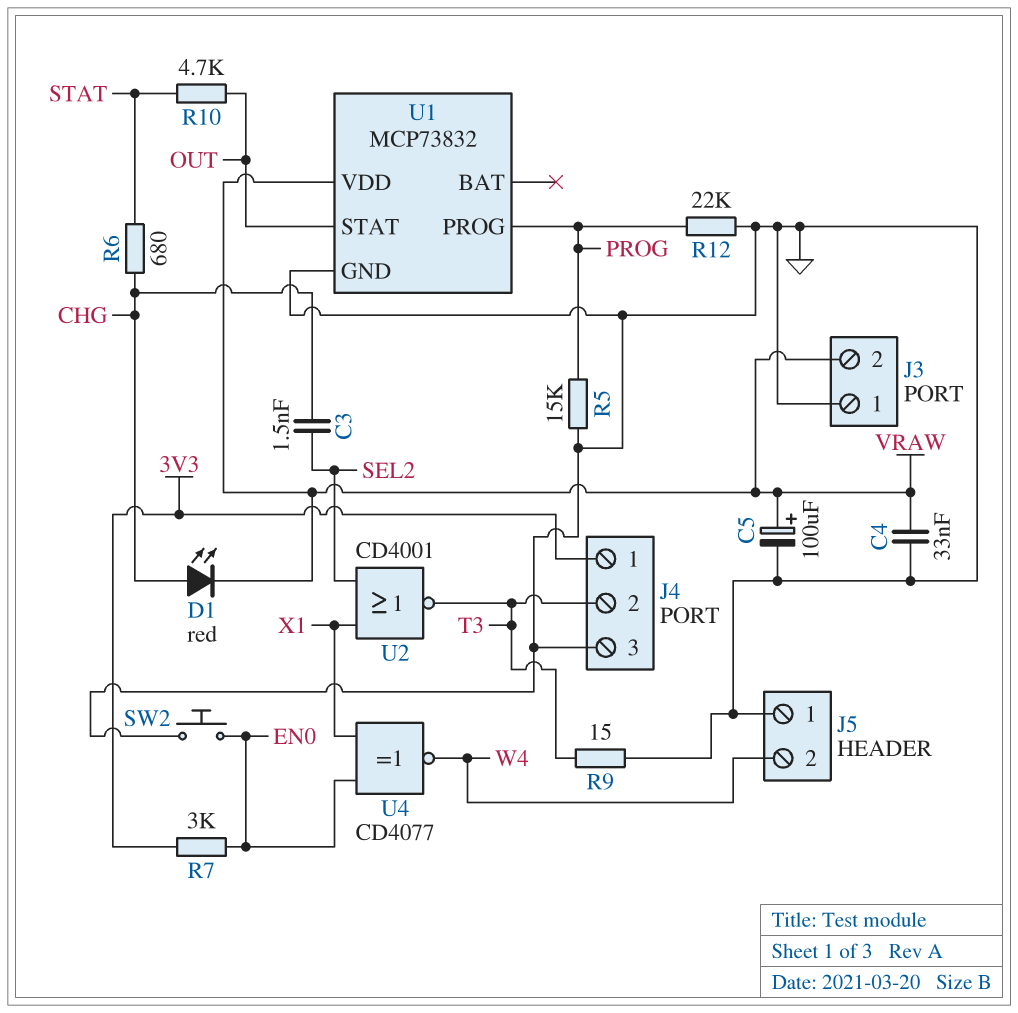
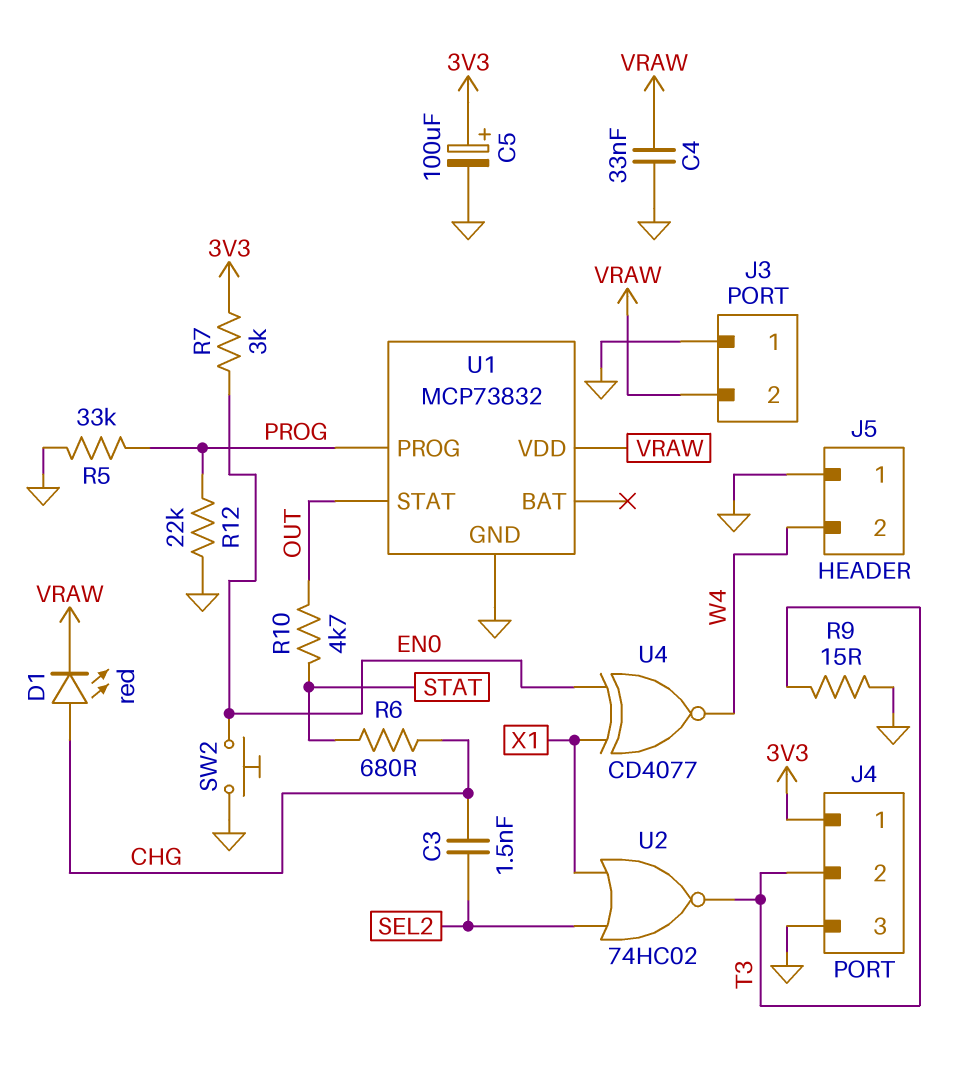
C5: 100uF (plus VRAW, minus GND) -> 100uF (plus 3V3, minus GND)
R5: 15k (GND, PROG) -> 33k (GND, PROG)
U2: NOR CD4001 (in SEL2, in X1, out T3) -> NOR 74HC02 (in SEL2, in X1, out T3)

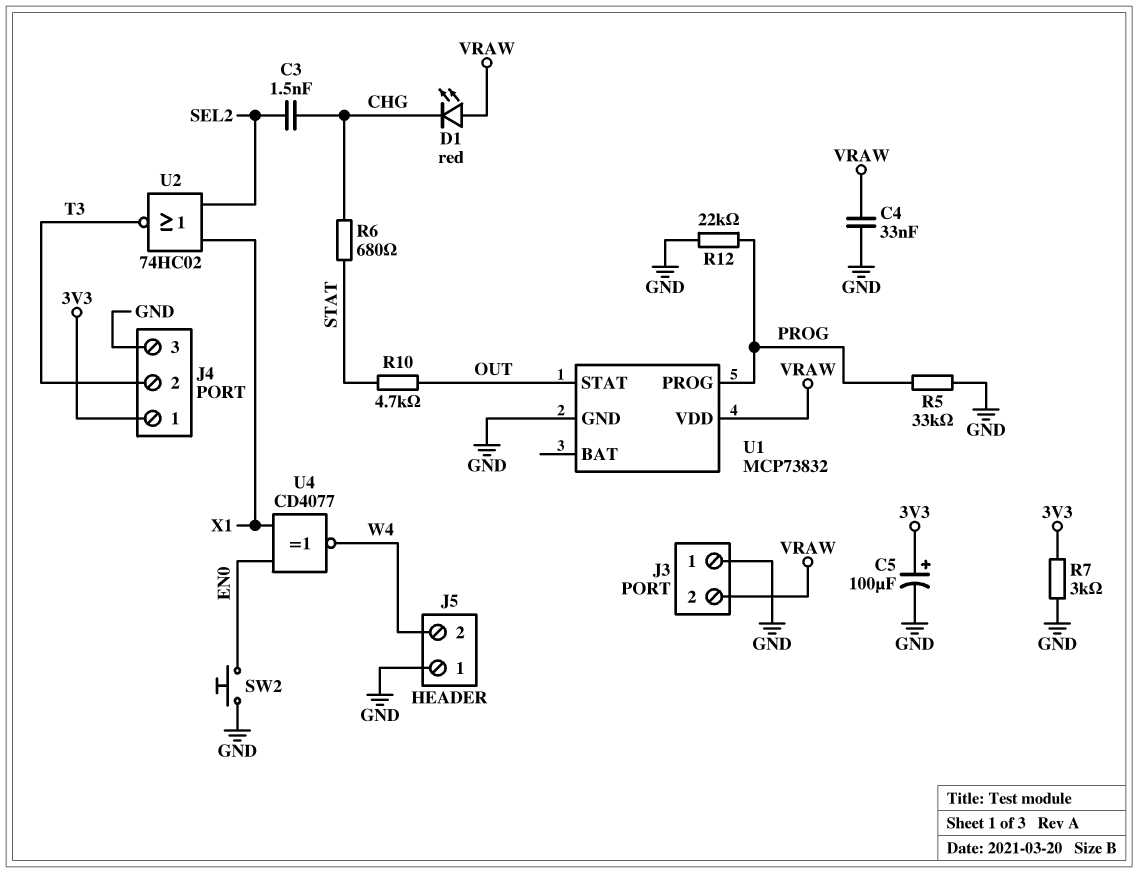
D1: LED red (A CHG, K VRAW) -> LED red (A VRAW, K CHG)
R7: 3k (3V3, EN0) -> 3k (3V3, GND)
R9: 15 (GND, T3) -> none

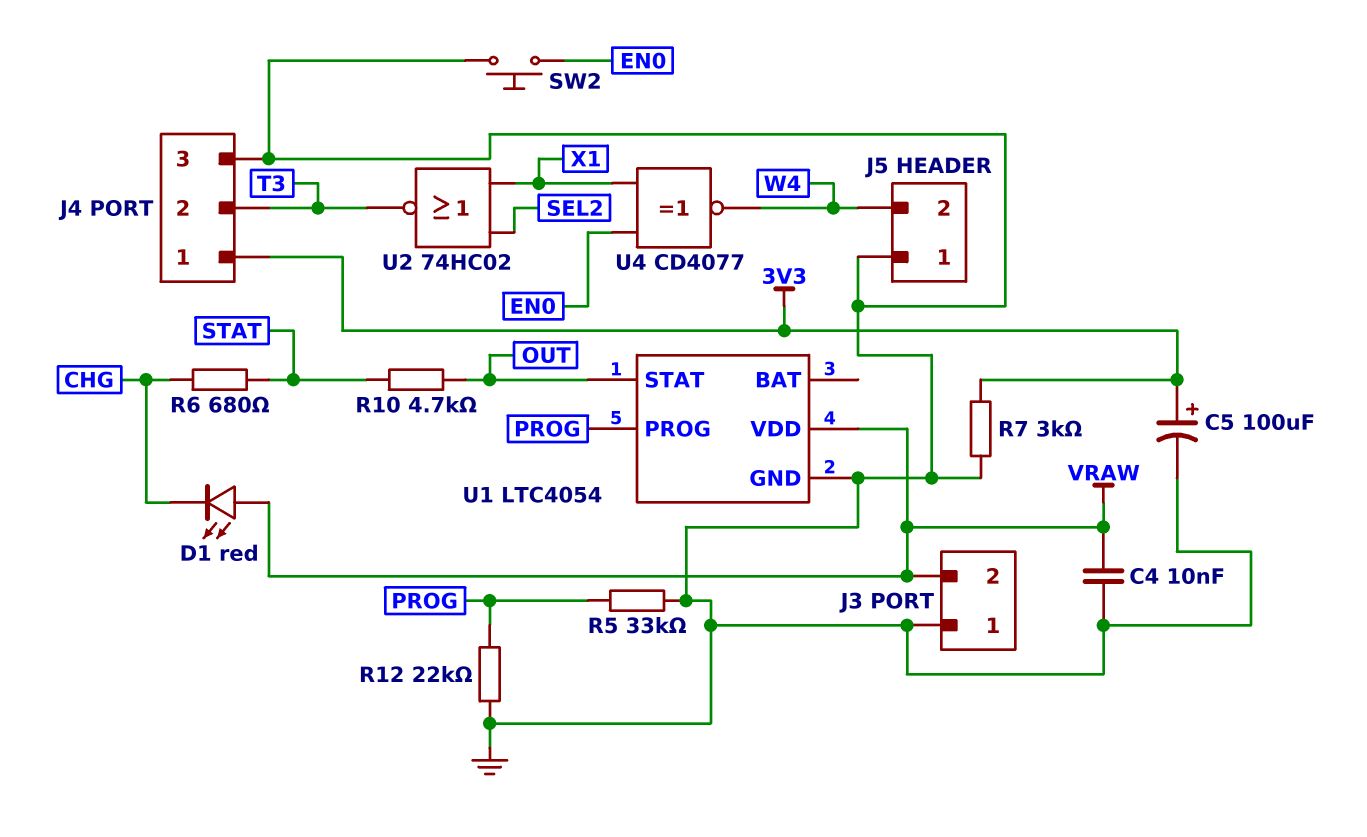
C3: 1.5nF (CHG, SEL2) -> none
C4: 33nF (GND, VRAW) -> 10nF (GND, VRAW)
U1: MCP73832 -> LTC4054

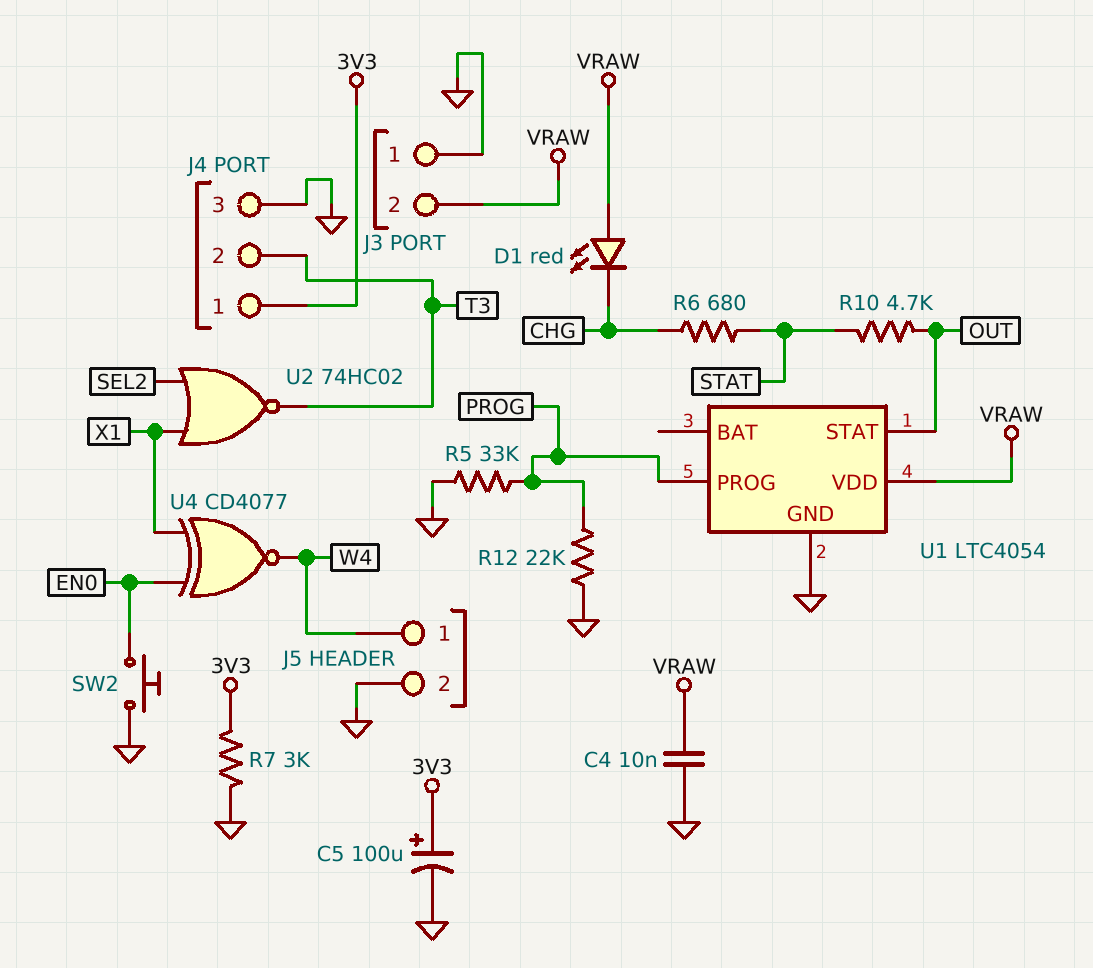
J5 pin 1: GND -> W4
J5 pin 2: W4 -> GND

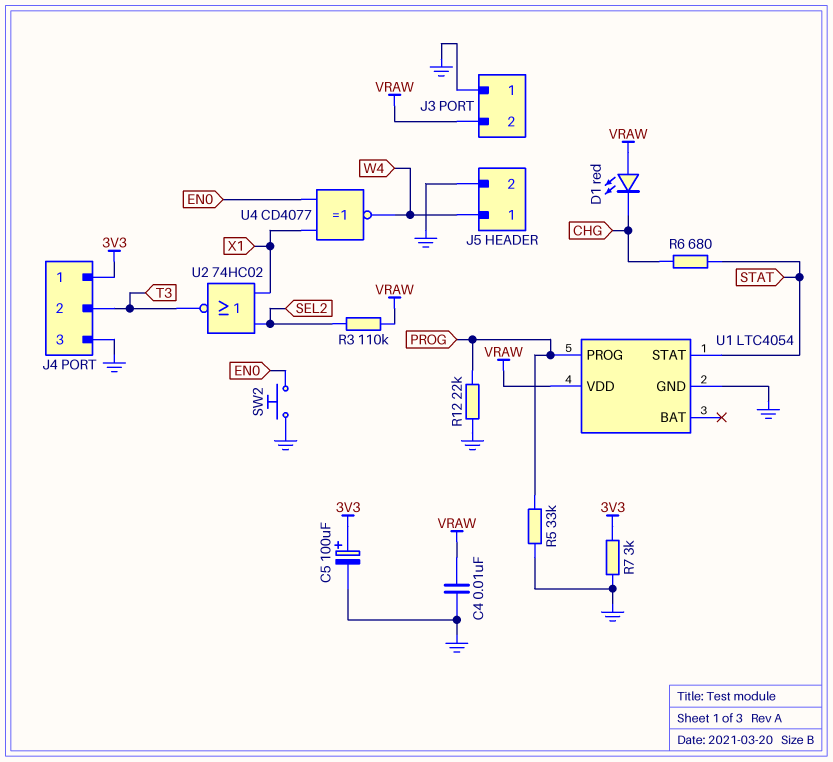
R3: none -> 110k (SEL2, VRAW)
R10: 4.7k (OUT, STAT) -> none
U1 pin STAT: OUT -> STAT

